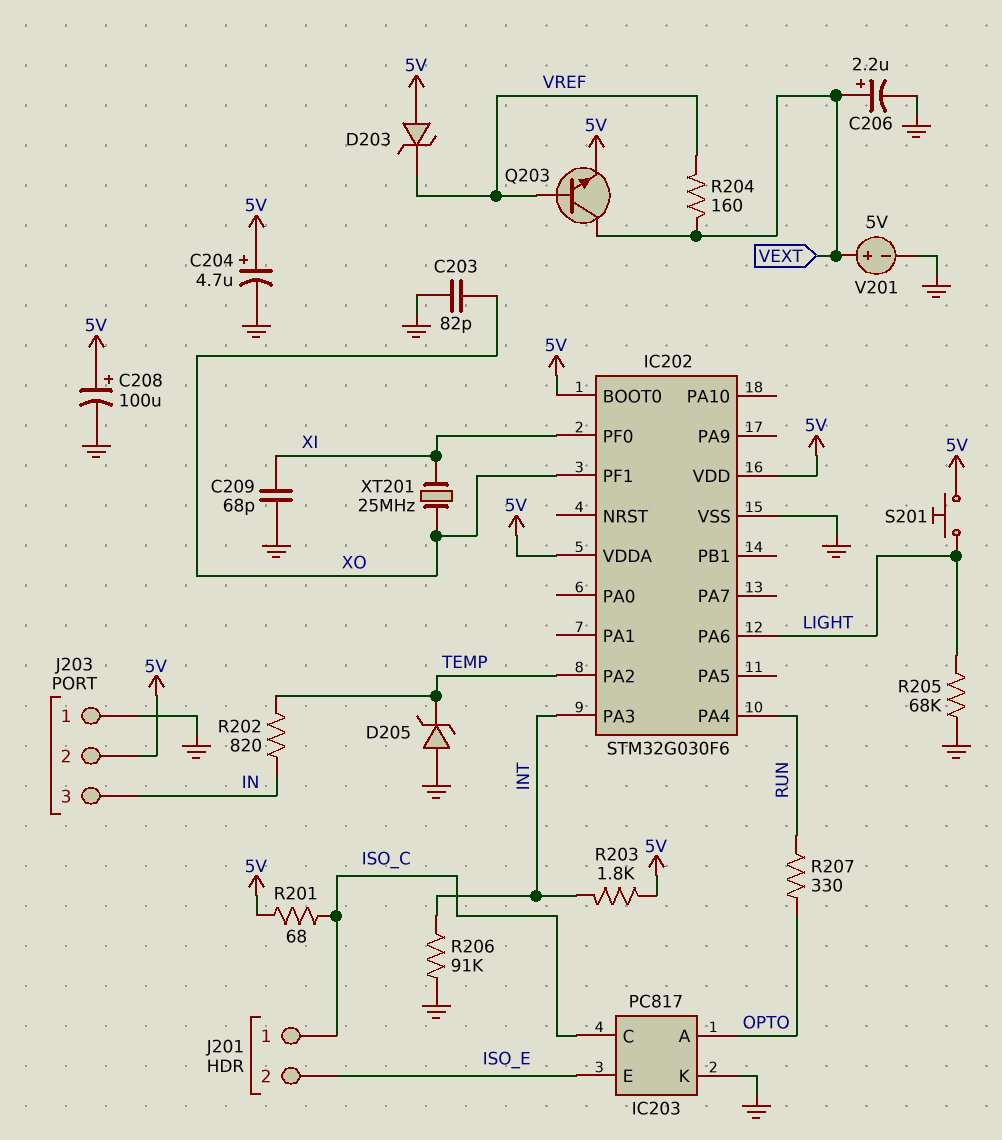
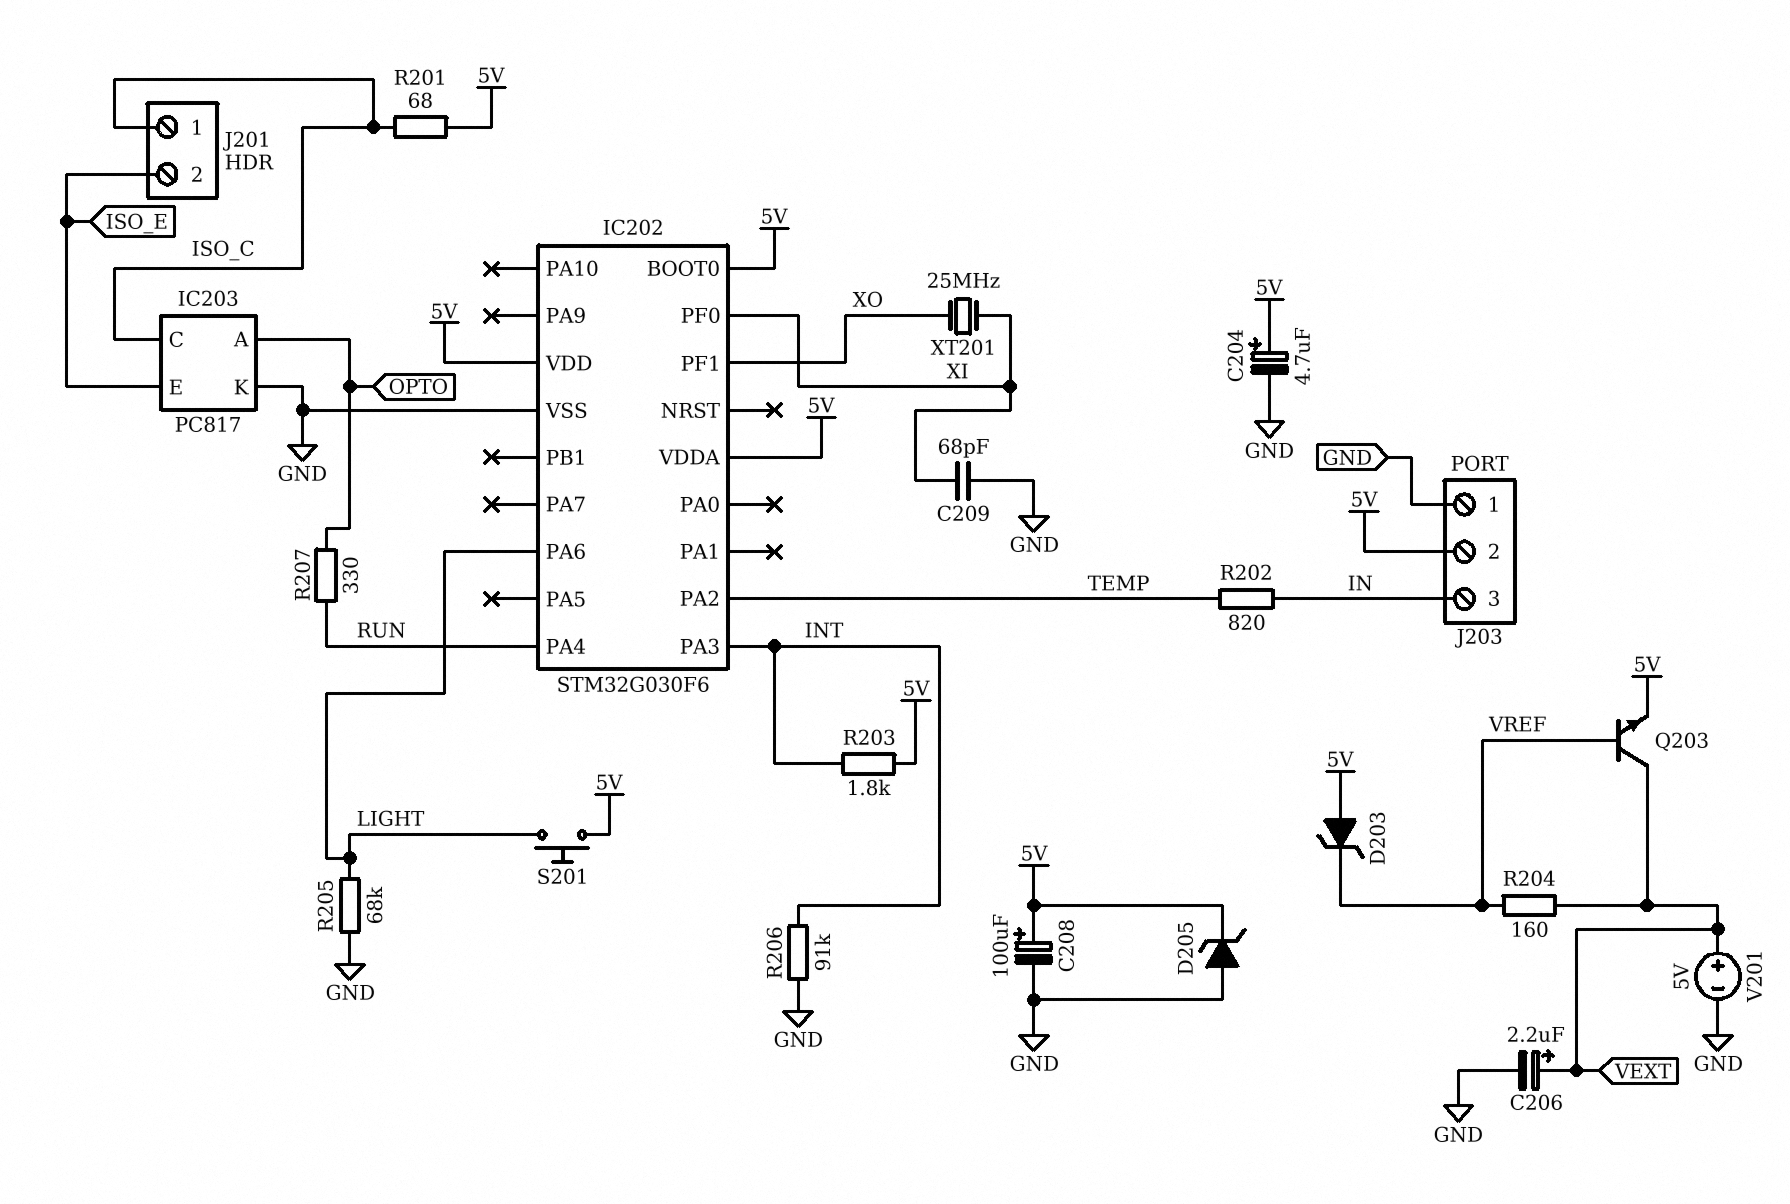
C203: 82pF (GND, XO) -> none
D205: zener (A GND, K TEMP) -> zener (A GND, K 5V)

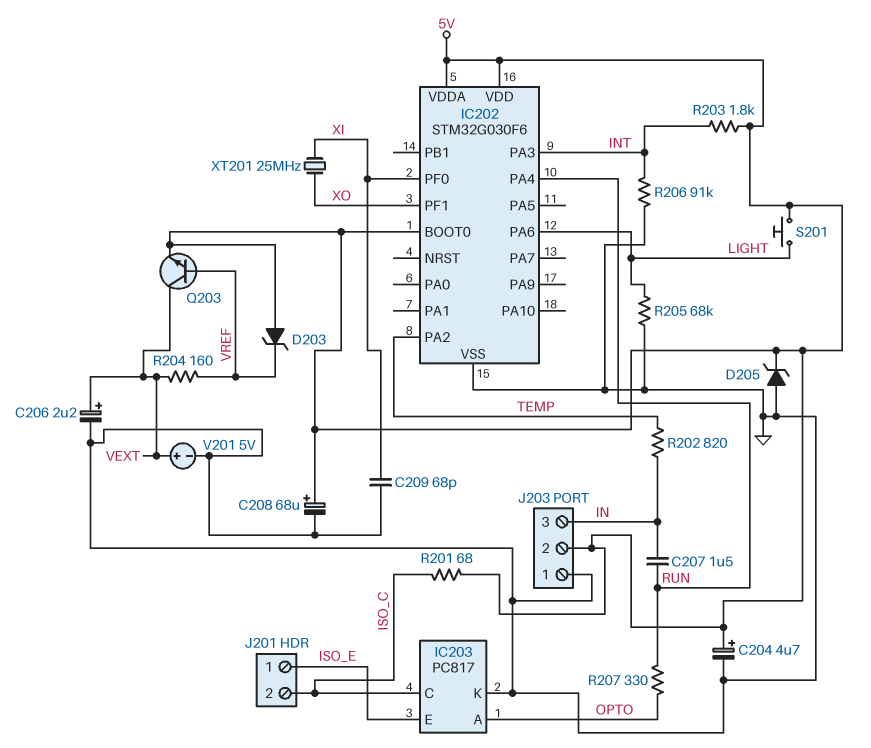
C207: none -> 1.5uF (IN, RUN)
C208: 100uF (plus 5V, minus GND) -> 68uF (plus 5V, minus GND)
J201 pin 1: ISO_C -> ISO_E
J201 pin 2: ISO_E -> ISO_C

